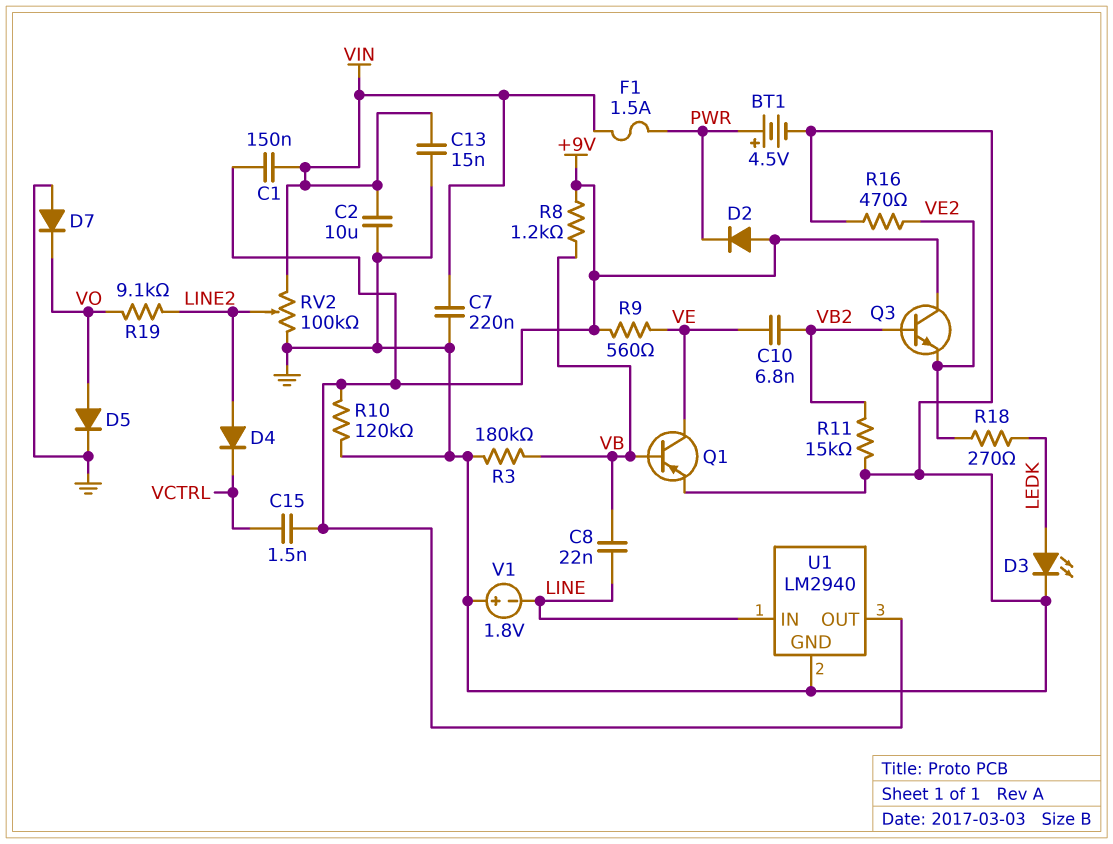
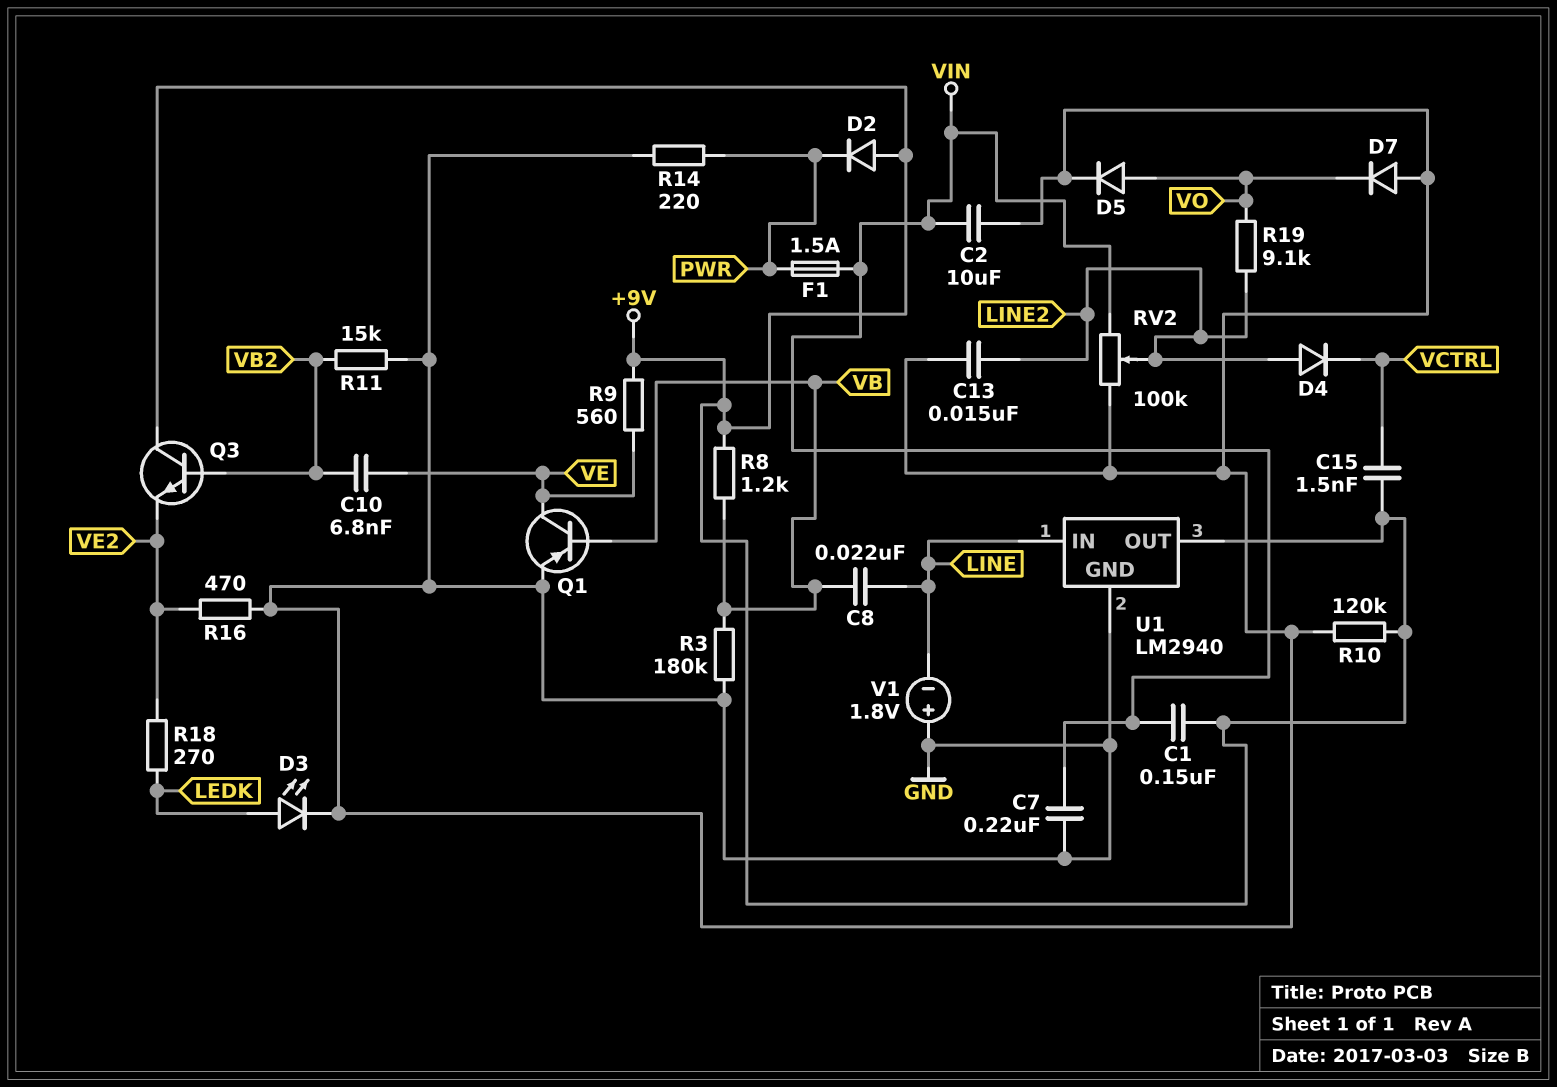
BT1: 4.5V (plus PWR, minus GND) -> none
C13: 15nF (GND, VIN) -> 15nF (GND, LINE2)
R14: none -> 220 (GND, PWR)

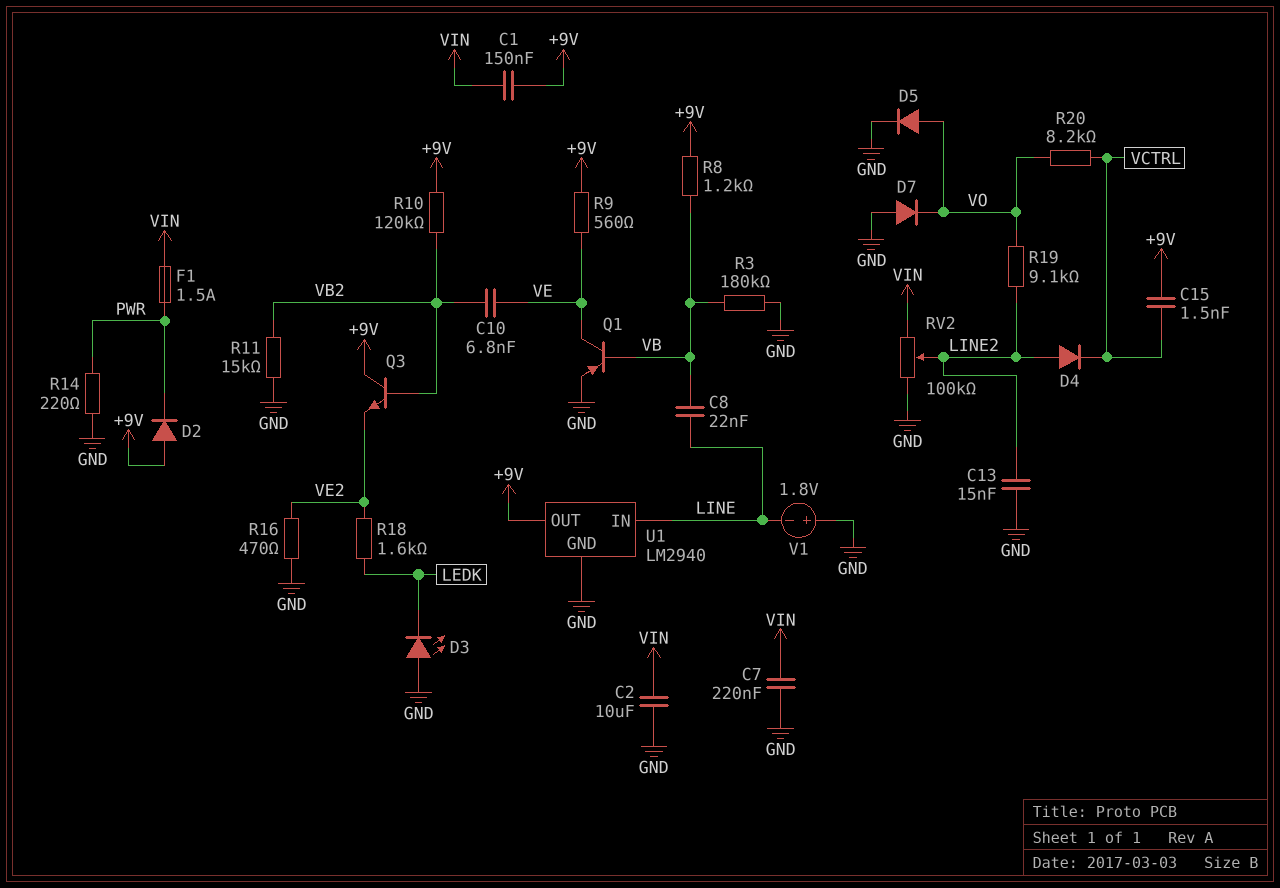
D3: LED (A LEDK, K GND) -> LED (A GND, K LEDK)
R10: 120k (+9V, GND) -> 120k (+9V, VB2)
R18: 270 (LEDK, VE2) -> 1.6k (LEDK, VE2)
R20: none -> 8.2k (VCTRL, VO)

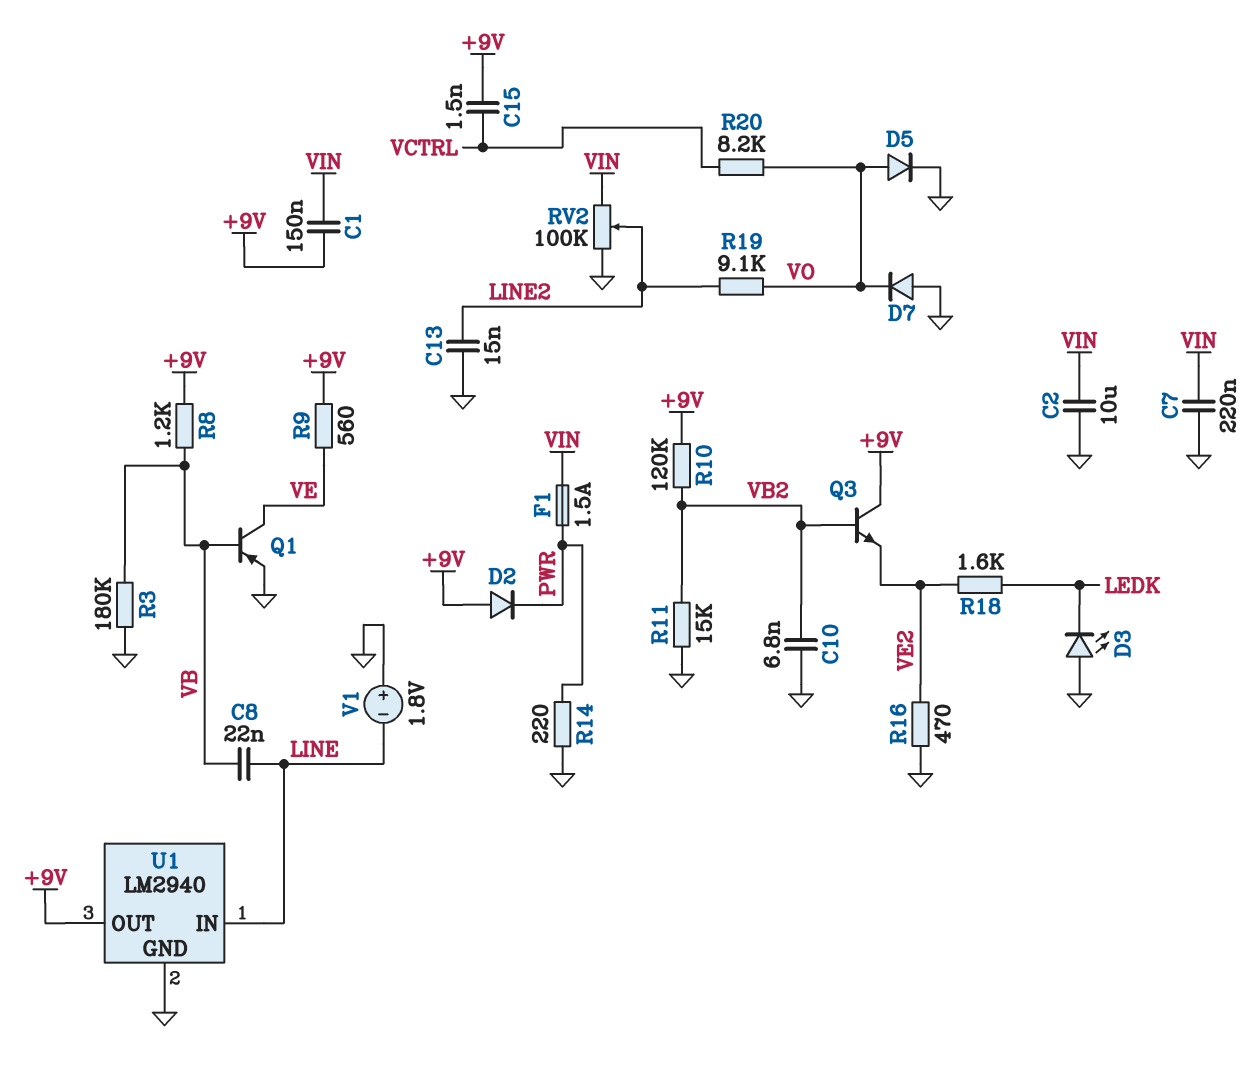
C10: 6.8nF (VB2, VE) -> 6.8nF (GND, VB2)
D4: diode (A LINE2, K VCTRL) -> none

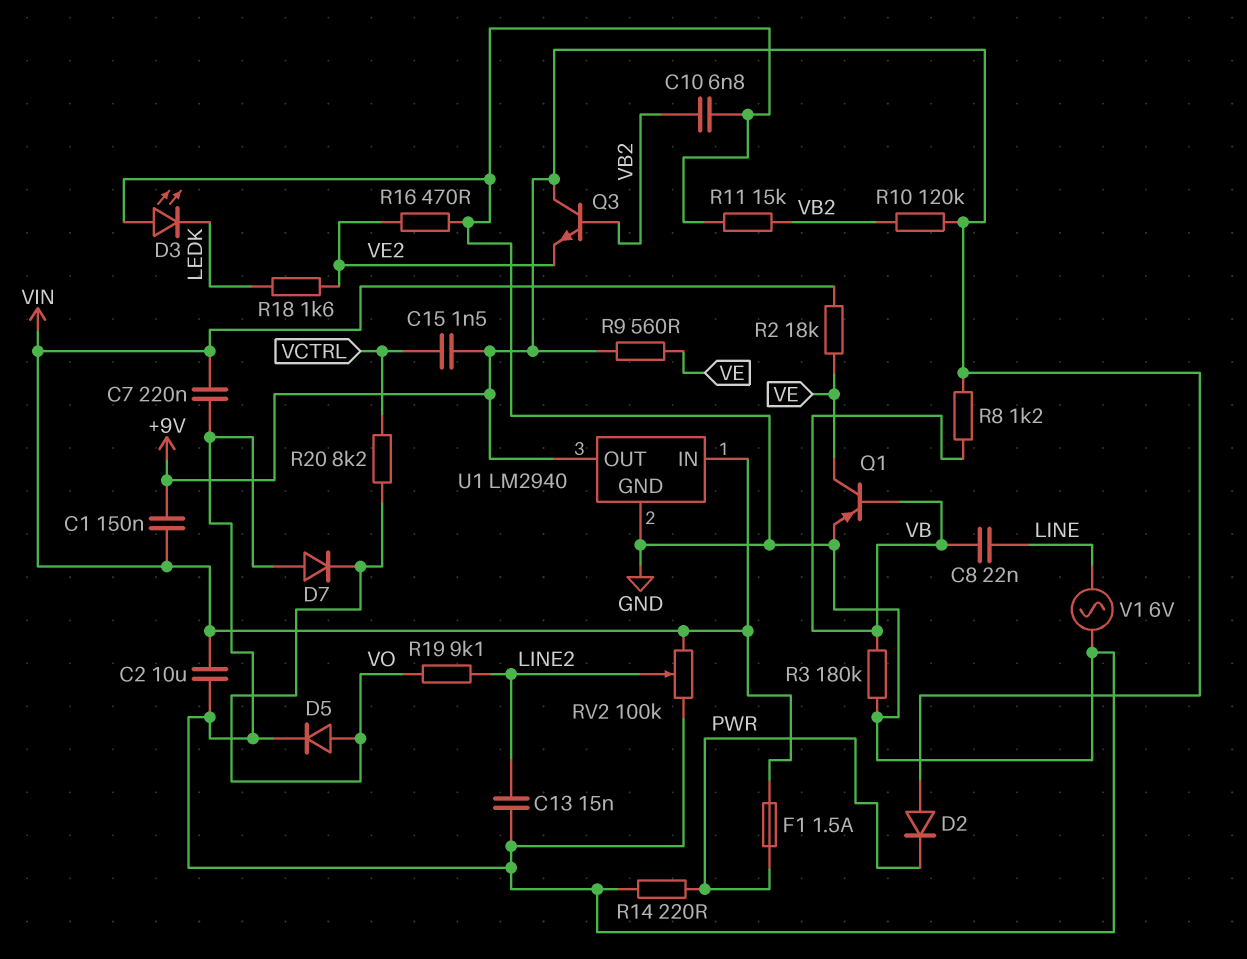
R2: none -> 18k (VE, VIN)
U1 pin IN: LINE -> VIN
V1: 1.8V (plus GND, minus LINE) -> AC 6V (GND, LINE)

